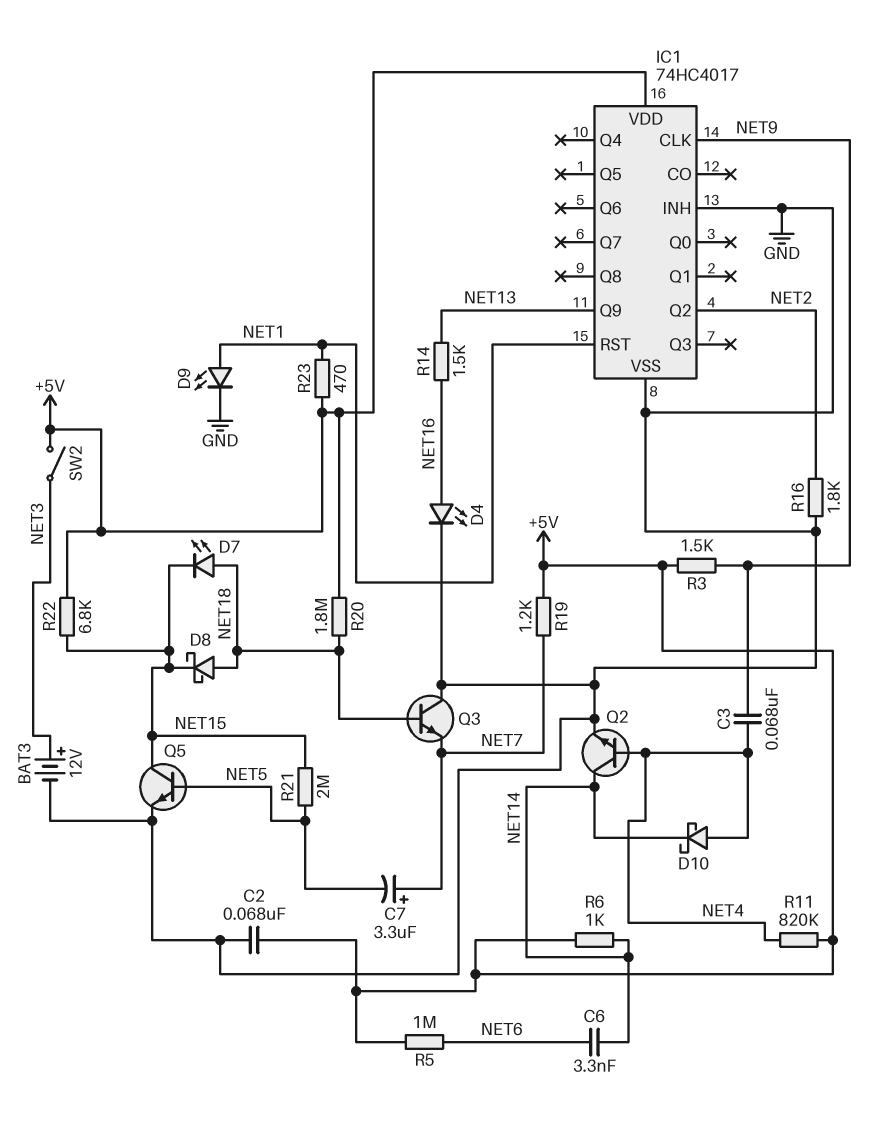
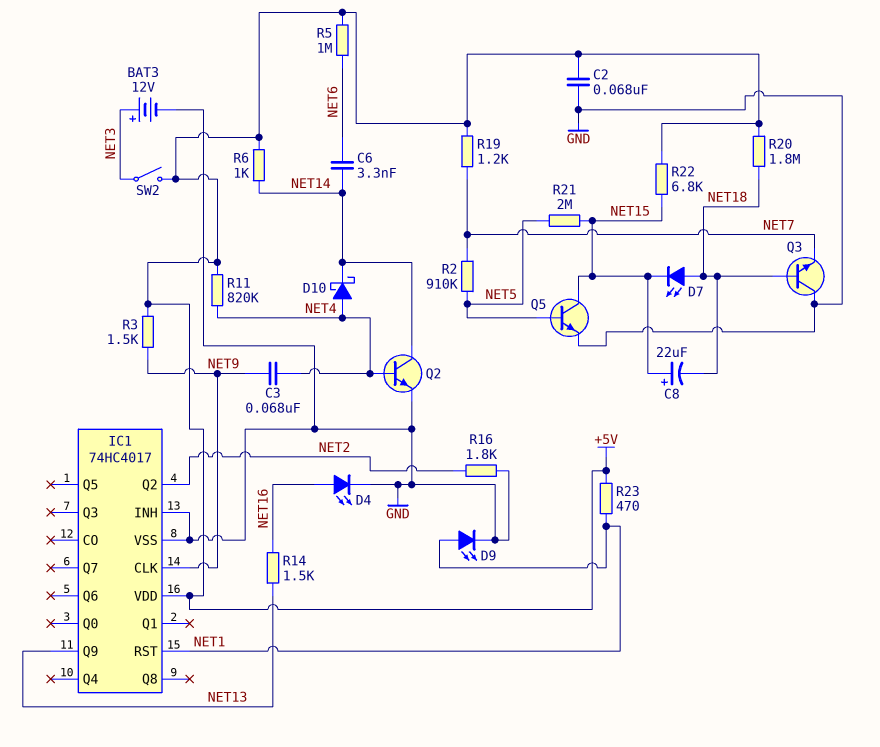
C7: 3.3uF (plus NET7, minus NET5) -> none
C8: none -> 22uF (plus NET15, minus NET18)
D8: schottky (A NET18, K NET15) -> none
R2: none -> 910k (NET5, NET7)

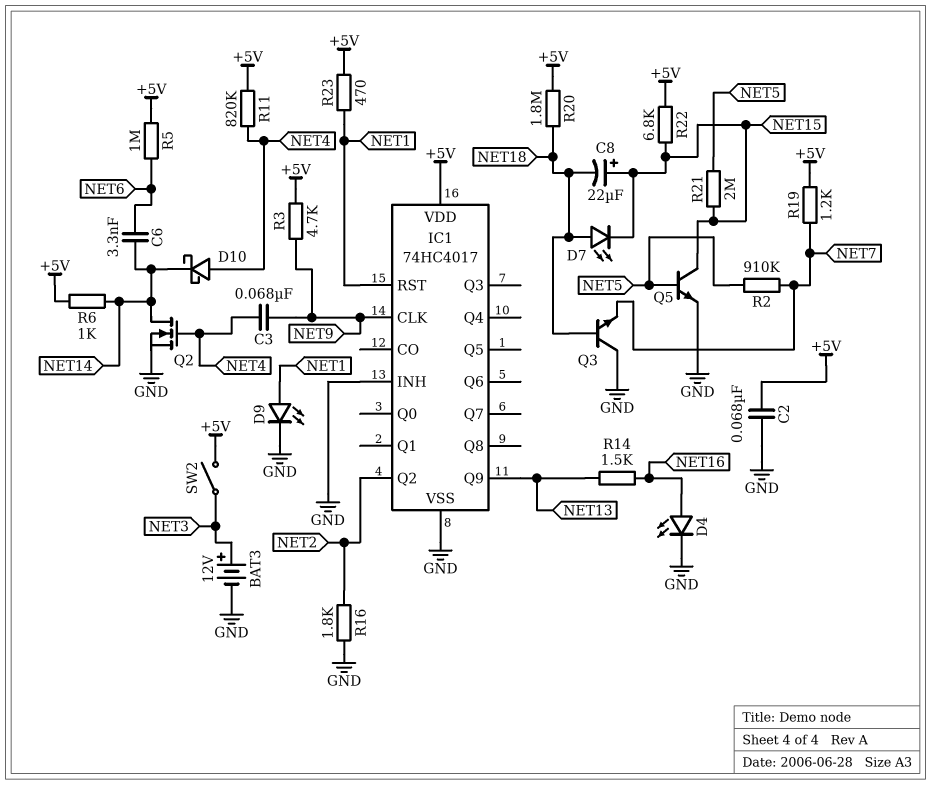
Q2: NPN (B NET4, C NET14, E GND) -> NMOS (G NET4, D NET14, S GND)
R3: 1.5k (+5V, NET9) -> 4.7k (+5V, NET9)

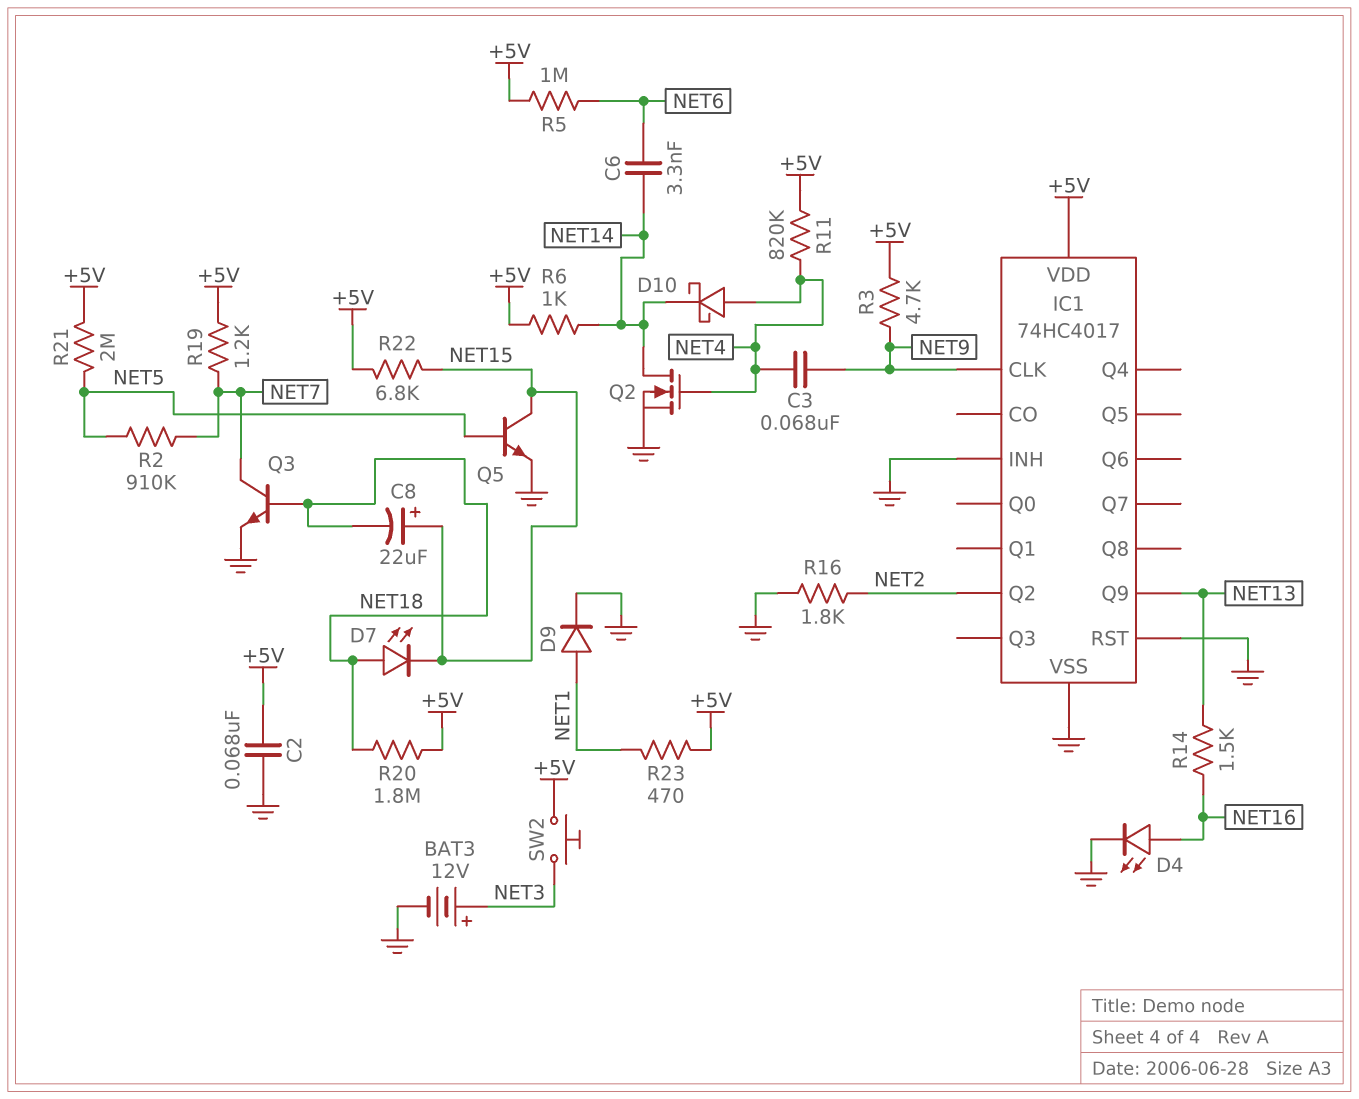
D9: LED (A NET1, K GND) -> diode (A NET1, K GND)
IC1 pin RST: NET1 -> GND
Q3: NPN (B NET18, C GND, E NET7) -> NPN (B NET18, C NET7, E GND)
R21: 2M (NET5, NET15) -> 2M (+5V, NET5)
SW2: switch (+5V, NET3) -> button (+5V, NET3)

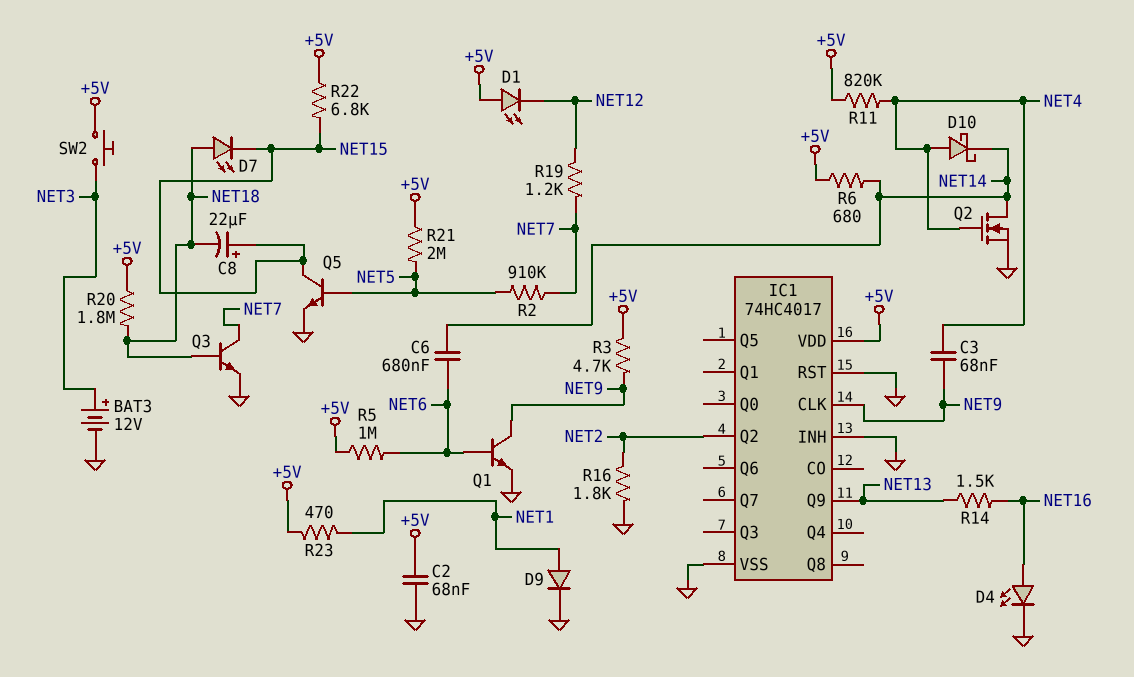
C6: 3.3nF (NET6, NET14) -> 680nF (NET6, NET14)
D1: none -> LED (A +5V, K NET12)
Q1: none -> NPN (B NET6, C NET9, E GND)
R6: 1k (+5V, NET14) -> 680 (+5V, NET14)
R19: 1.2k (+5V, NET7) -> 1.2k (NET7, NET12)

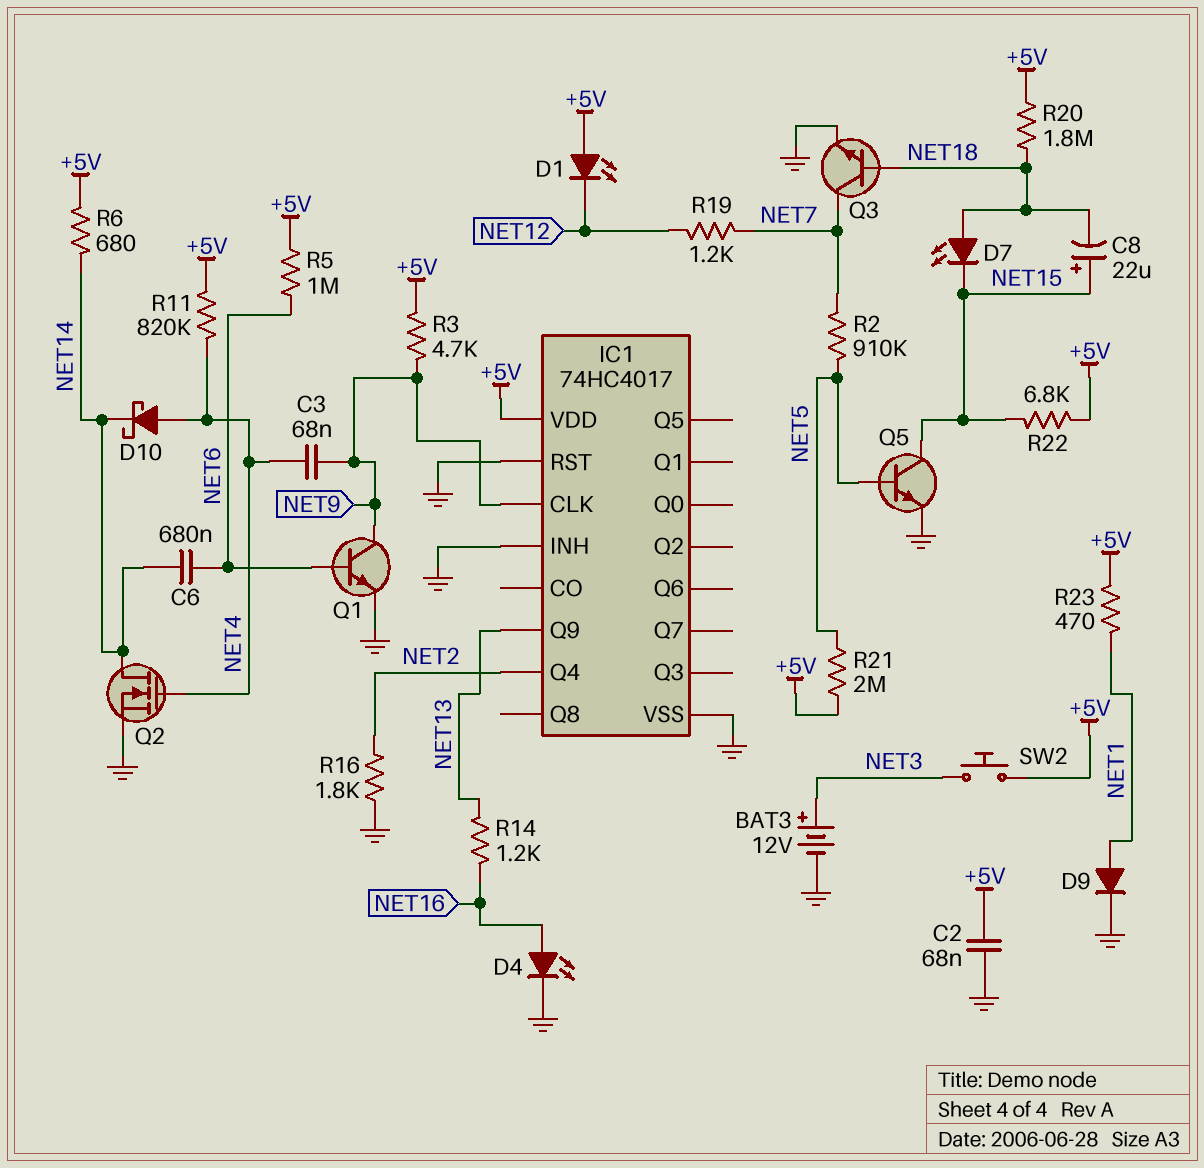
IC1 pin Q2: NET2 -> none
IC1 pin Q4: none -> NET2
R14: 1.5k (NET13, NET16) -> 1.2k (NET13, NET16)

